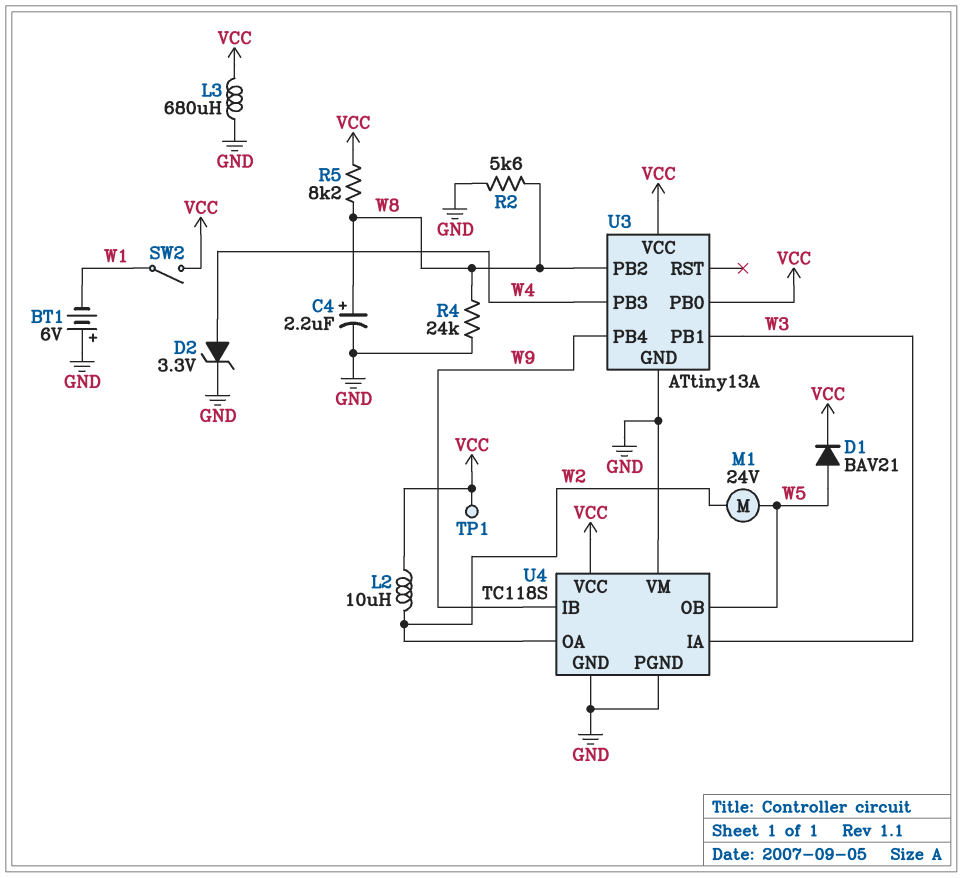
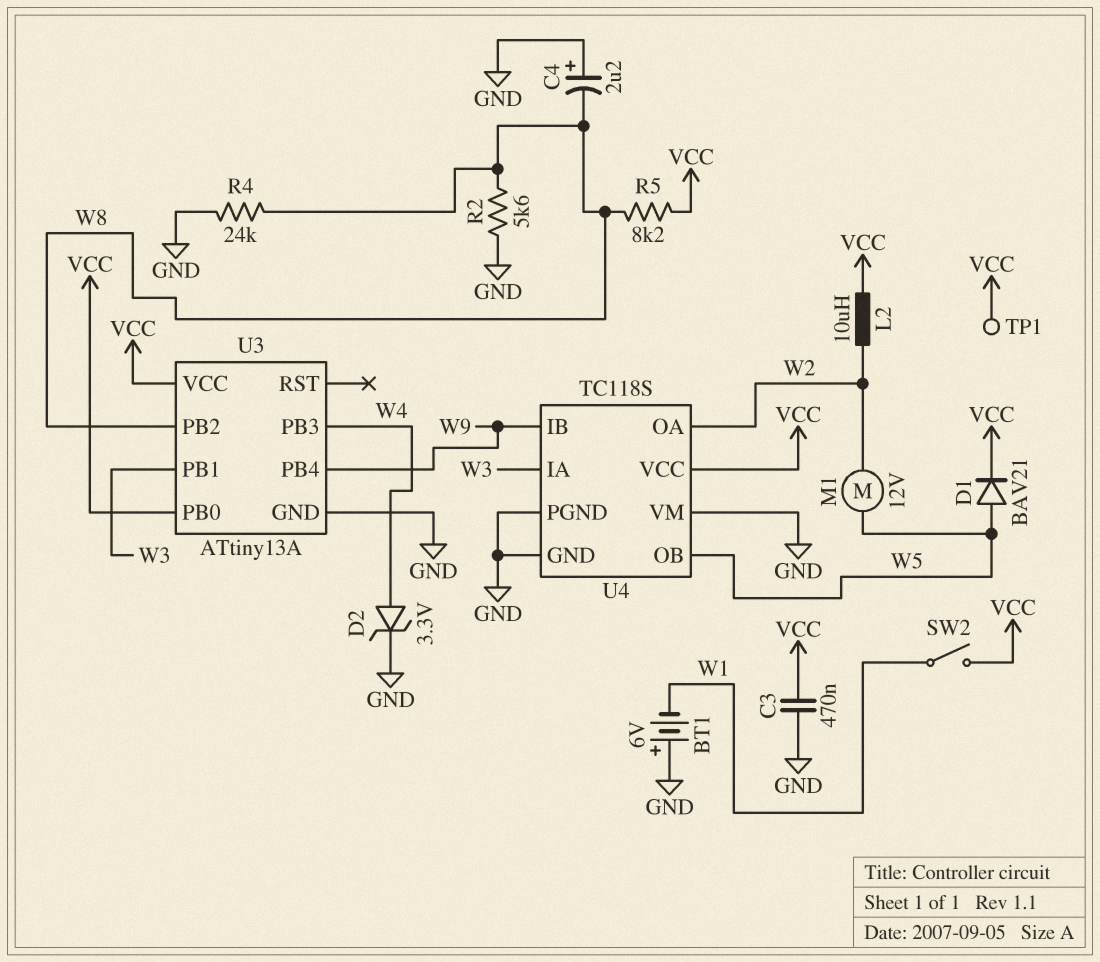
C3: none -> 470nF (GND, VCC)
C4: 2.2uF (plus W8, minus GND) -> 2.2uF (plus GND, minus W8)
L3: 680uH (GND, VCC) -> none
M1: motor 24V (W2, W5) -> motor 12V (W2, W5)

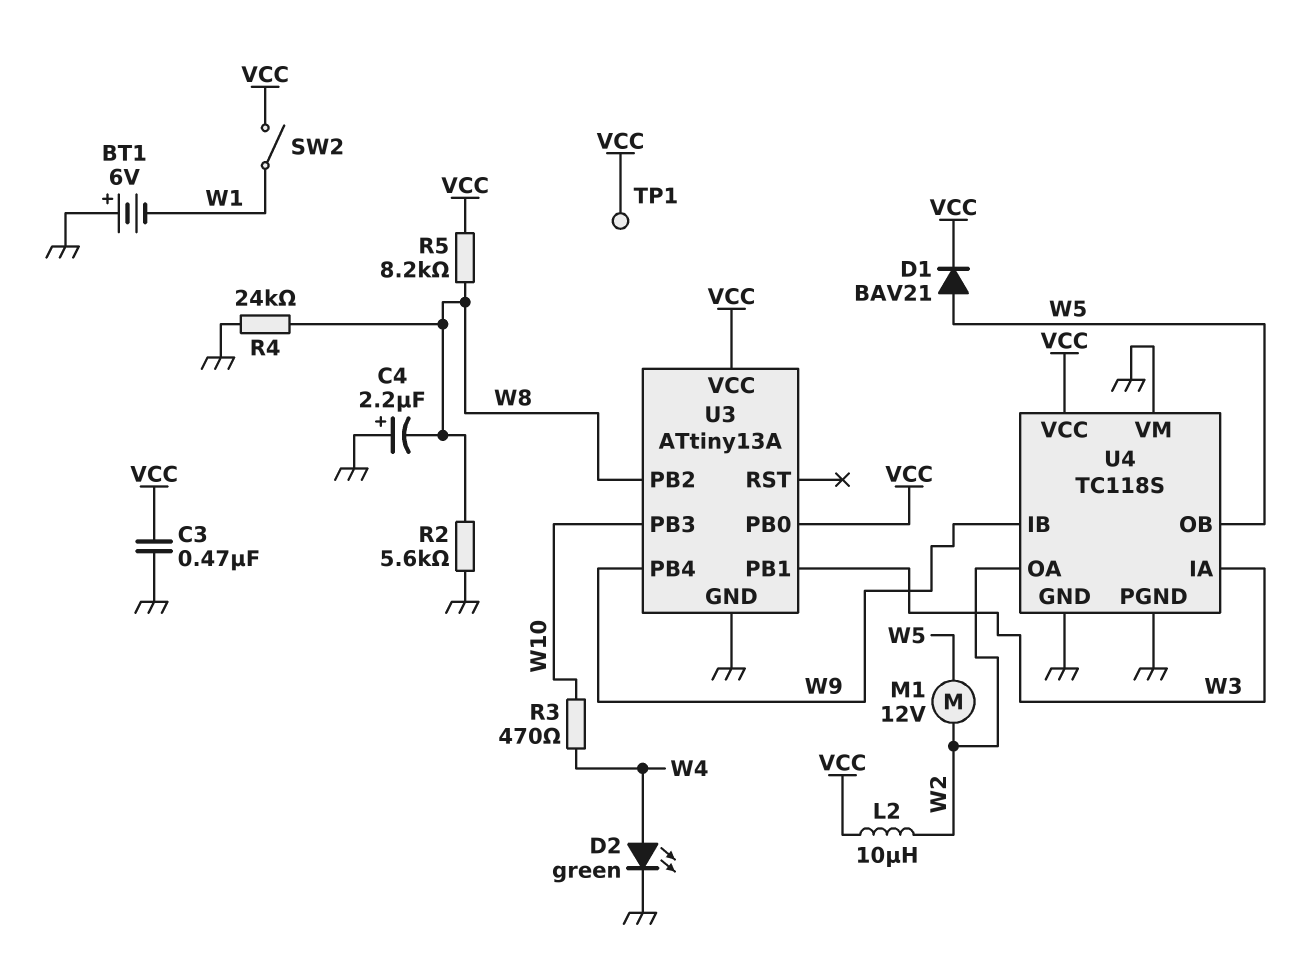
D2: zener 3.3V (A W4, K GND) -> LED green (A W4, K GND)
R3: none -> 470 (W4, W10)
U3 pin PB3: W4 -> W10

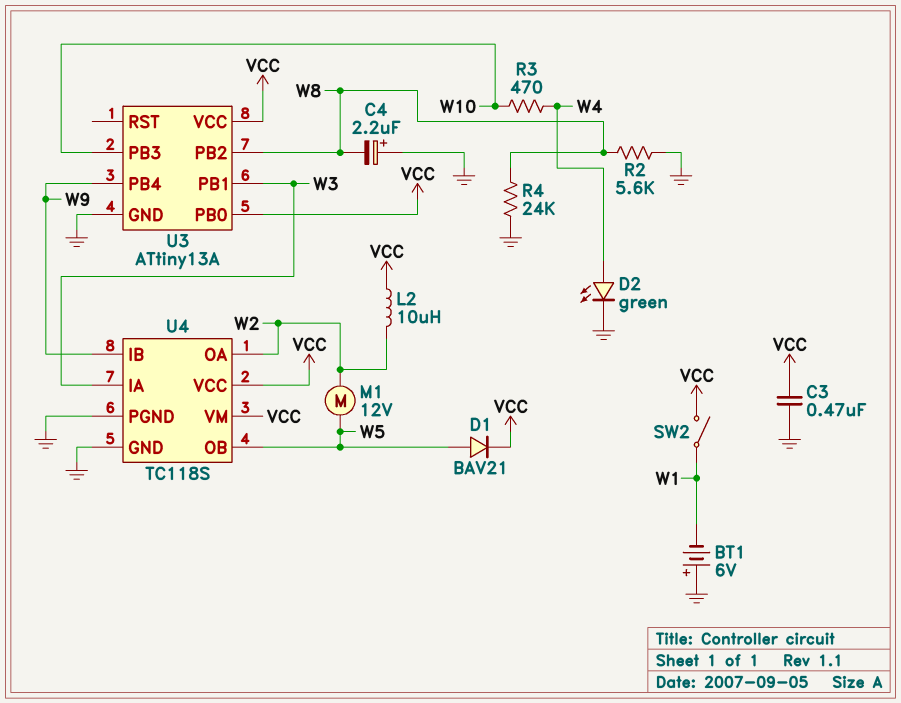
R5: 8.2k (VCC, W8) -> none
TP1: test point (VCC) -> none
U4 pin VM: GND -> VCC

